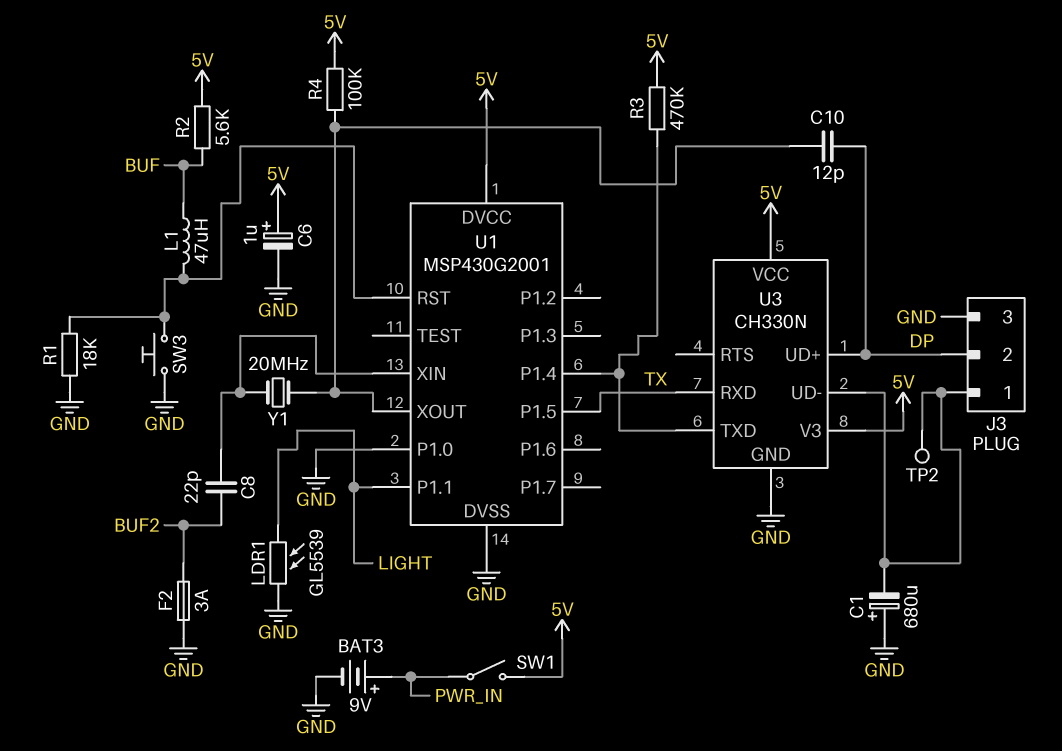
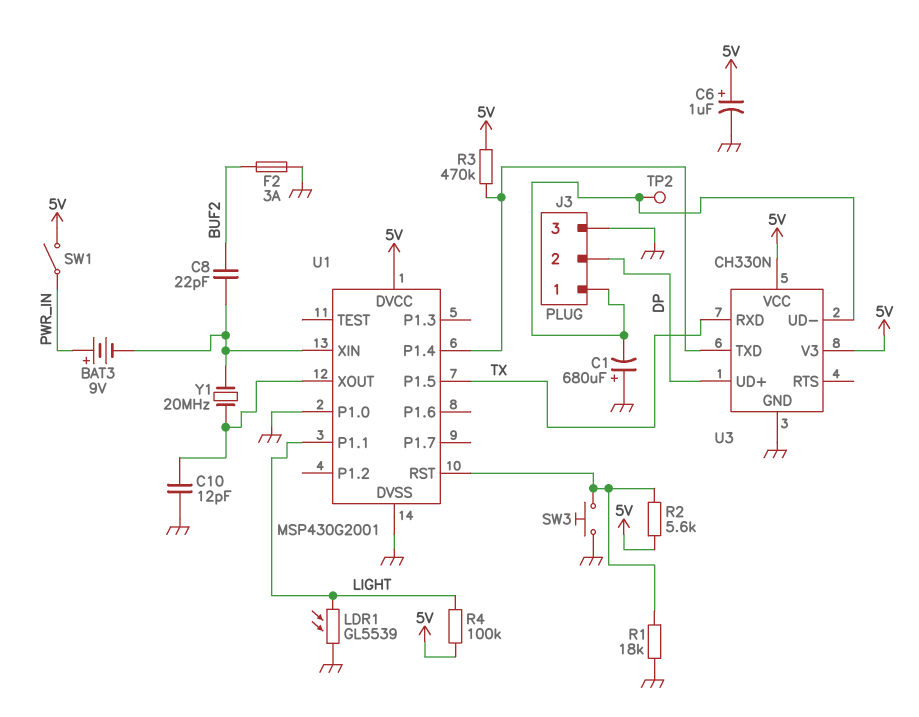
BAT3: 9V (plus PWR_IN, minus GND) -> 9V (plus PWR_IN, minus U1/XIN)
C10: 12pF (DP, U1/XOUT) -> 12pF (GND, U1/XOUT)
L1: 47uH (BUF, U1/RST) -> none
R2: 5.6k (5V, BUF) -> 5.6k (5V, U1/RST)
R4: 100k (5V, U1/XOUT) -> 100k (5V, LIGHT)

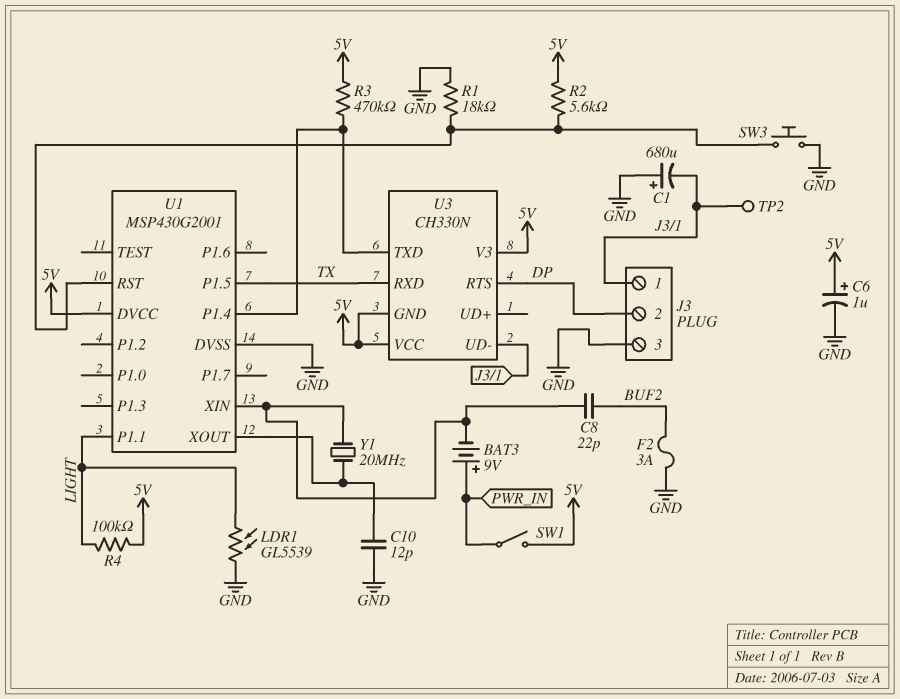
U1 pin P1.0: GND -> none
U3 pin GND: GND -> 5V
U3 pin RTS: none -> DP
U3 pin UD+: DP -> none

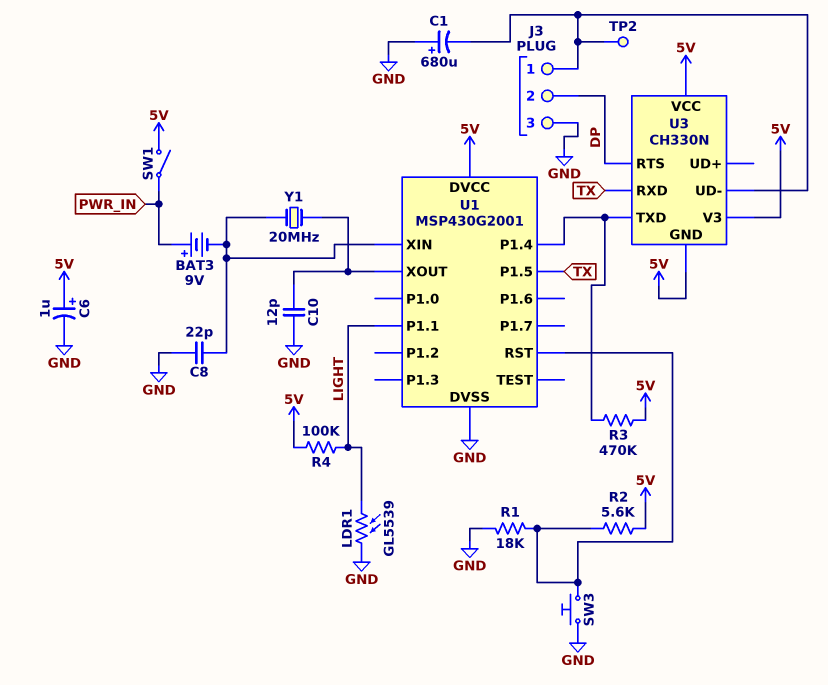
C8: 22pF (BUF2, U1/XIN) -> 22pF (GND, U1/XIN)
F2: 3A (BUF2, GND) -> none

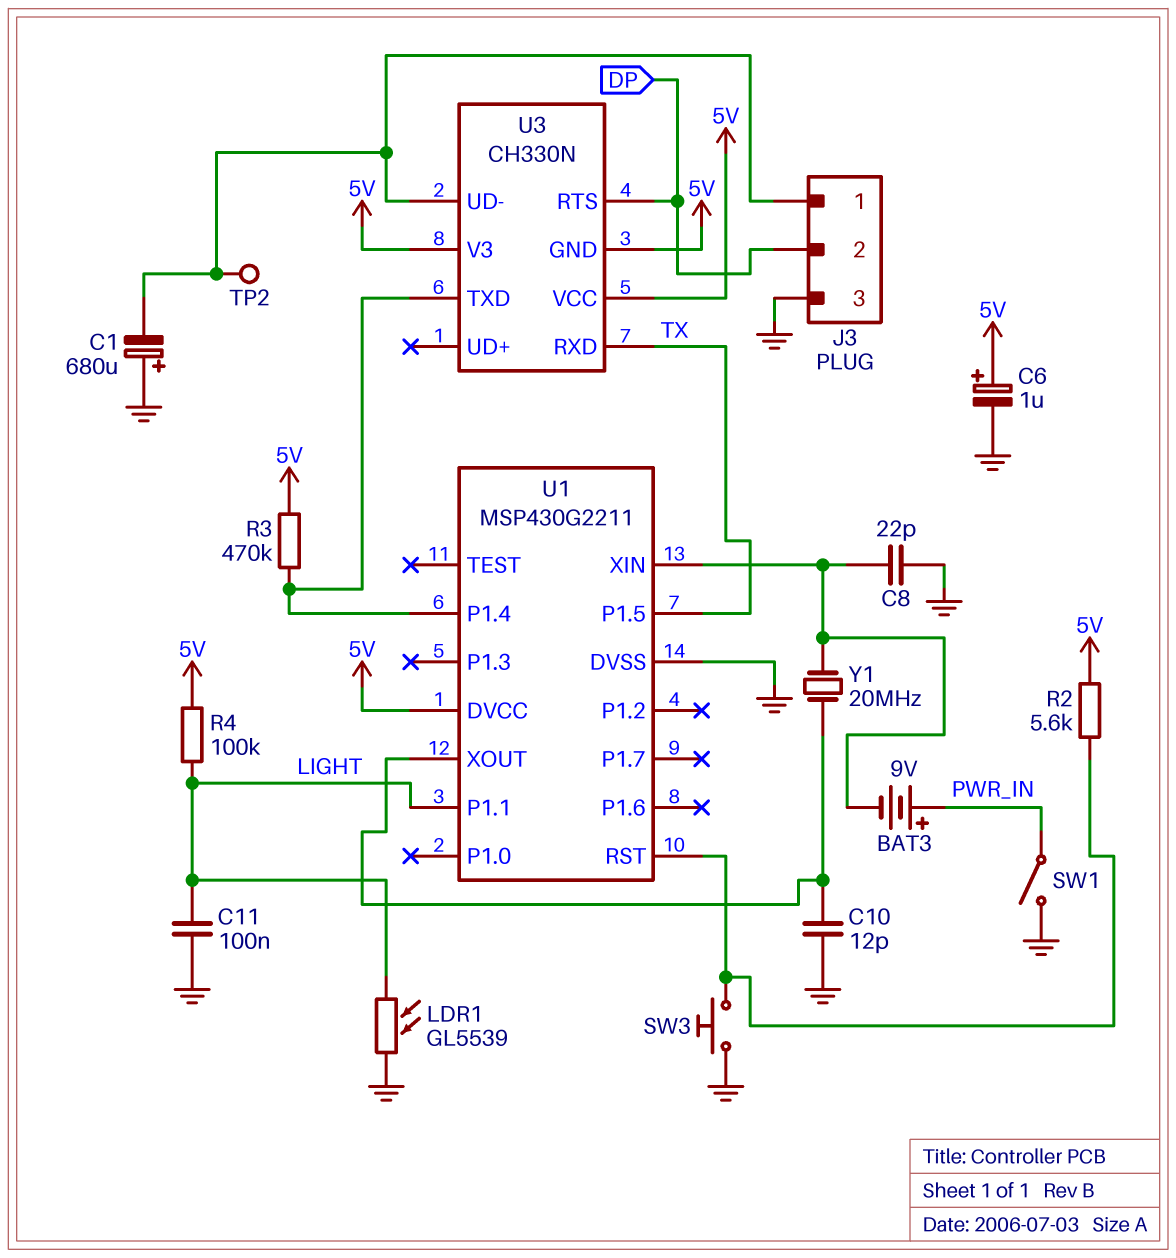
C11: none -> 100nF (GND, LIGHT)
R1: 18k (GND, U1/RST) -> none
SW1: switch (5V, PWR_IN) -> switch (GND, PWR_IN)
U1: MSP430G2001 -> MSP430G2211

